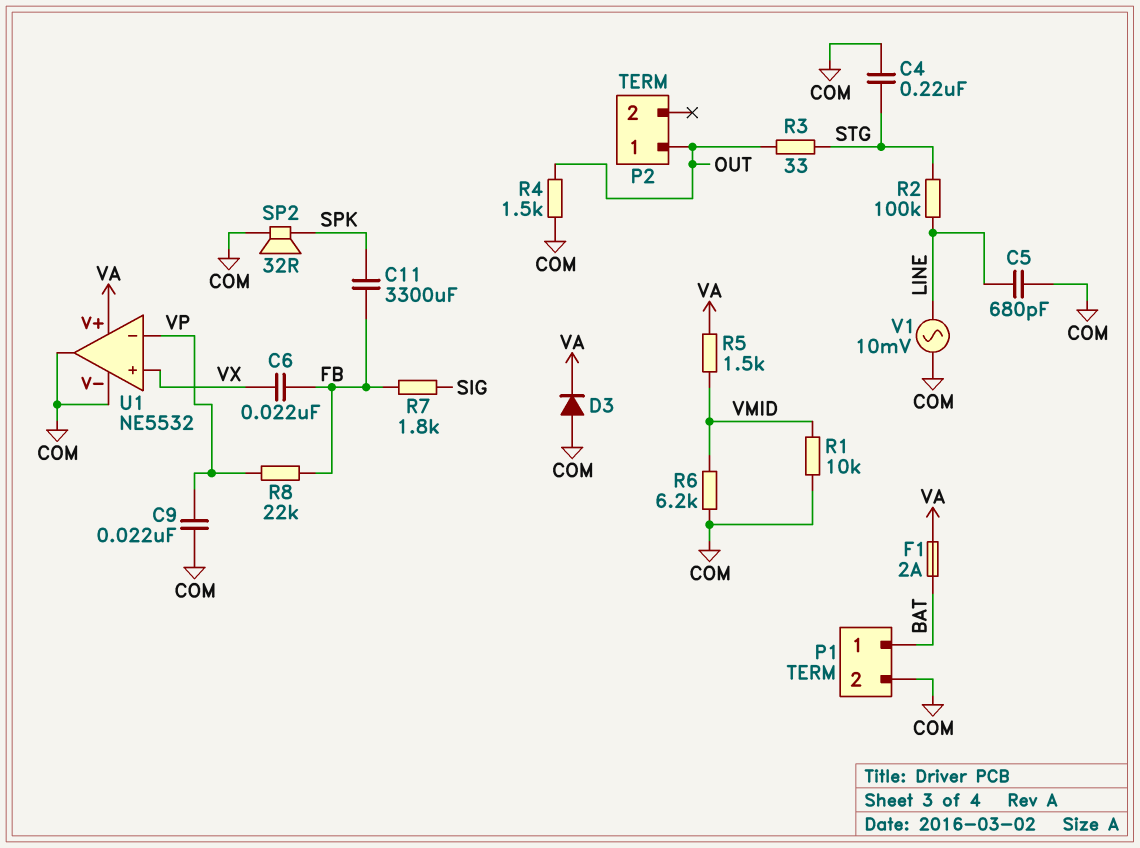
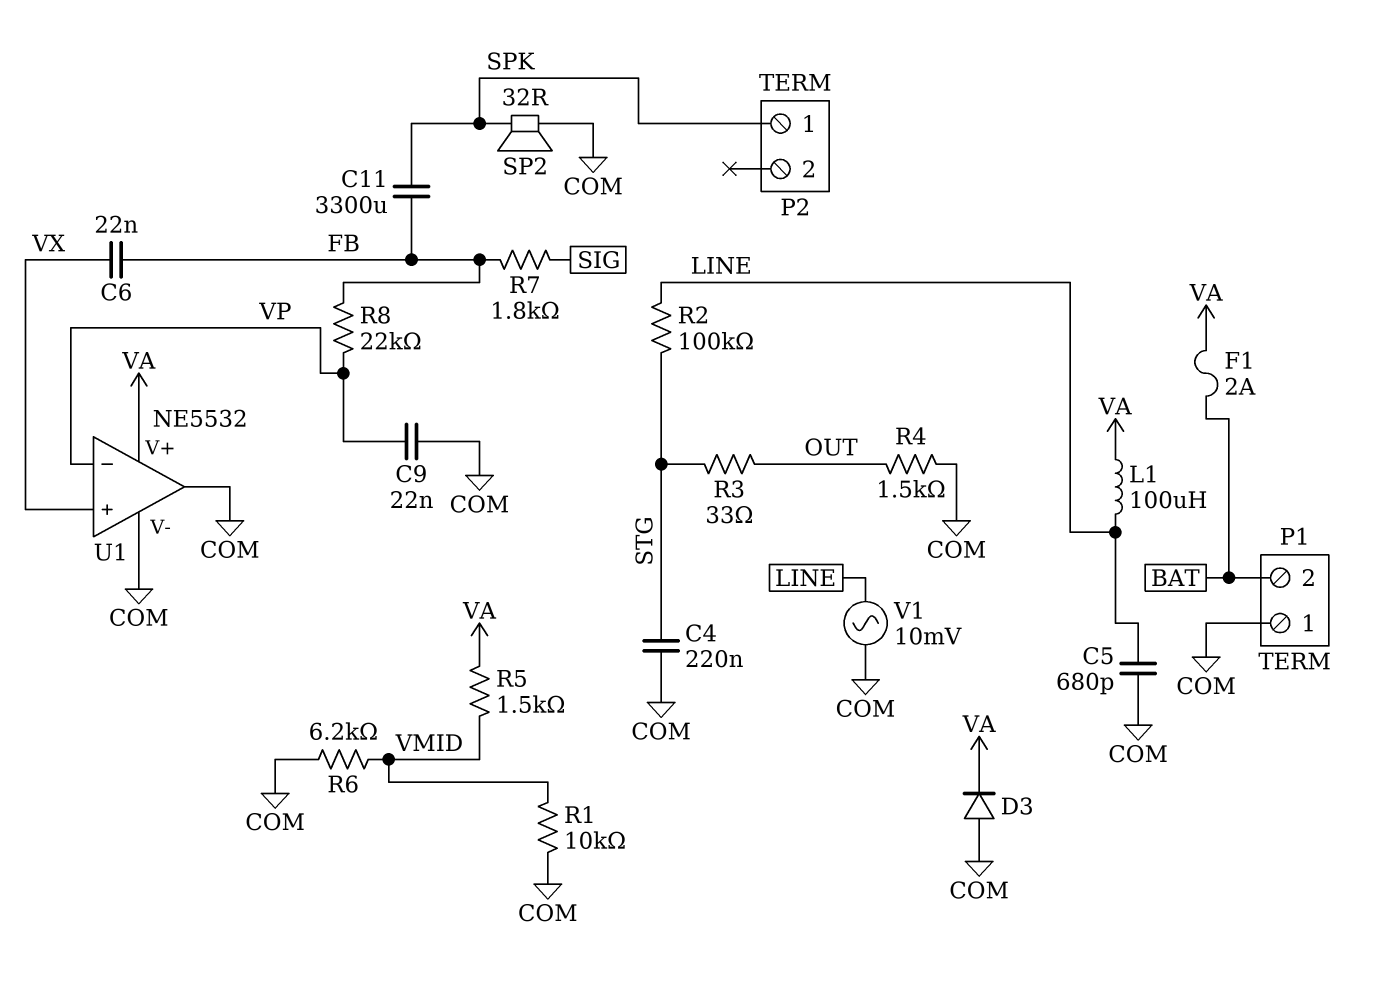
L1: none -> 100uH (LINE, VA)
P1 pin 1: BAT -> COM
P1 pin 2: COM -> BAT
P2 pin 1: OUT -> SPK

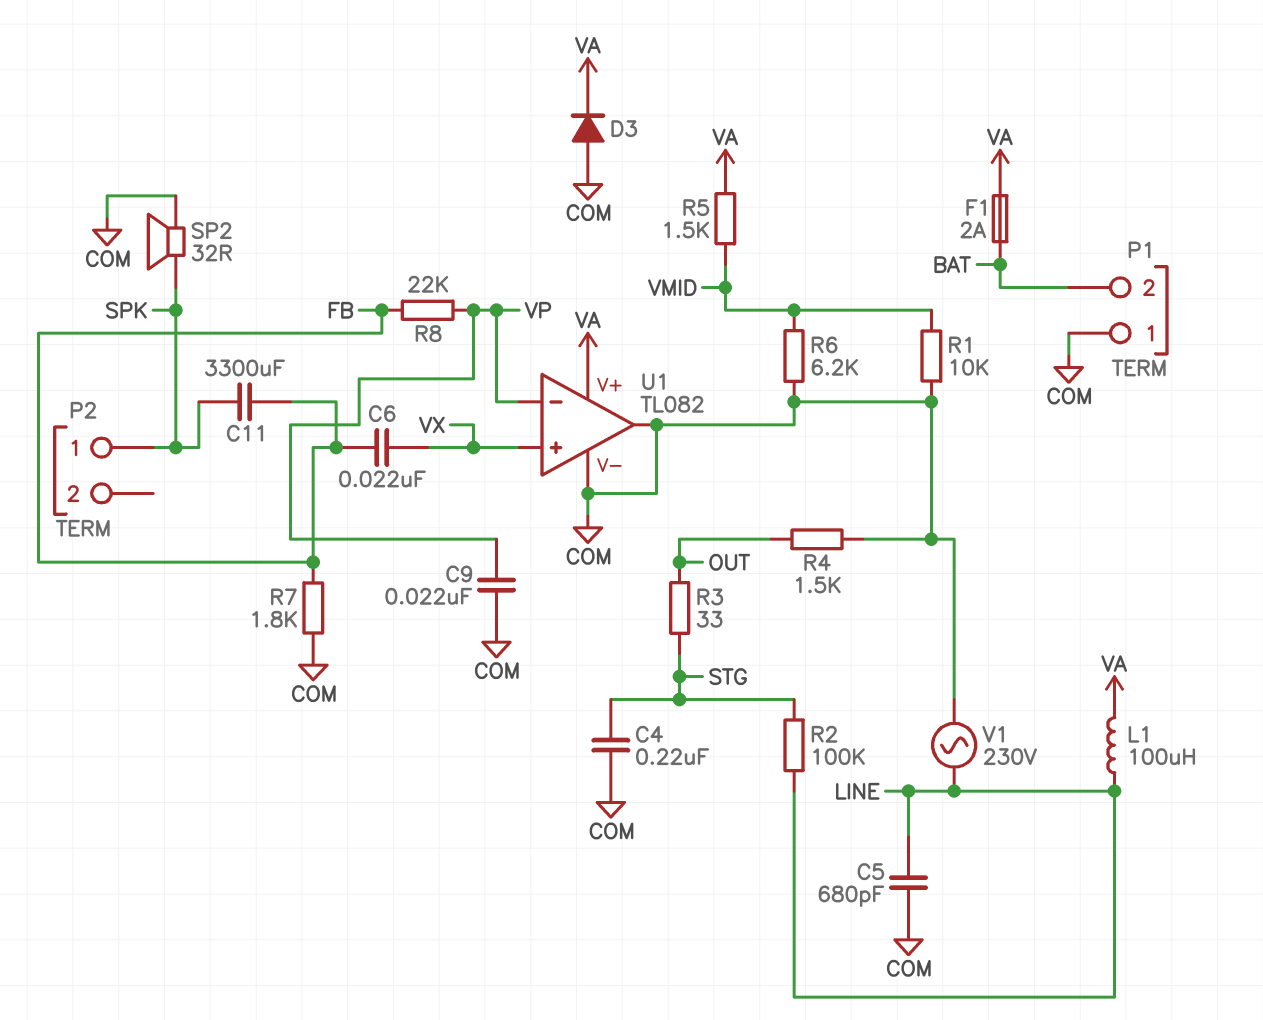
R7: 1.8k (FB, SIG) -> 1.8k (COM, FB)
U1: NE5532 -> TL082
V1: AC 10mV (COM, LINE) -> AC 230V (COM, LINE)

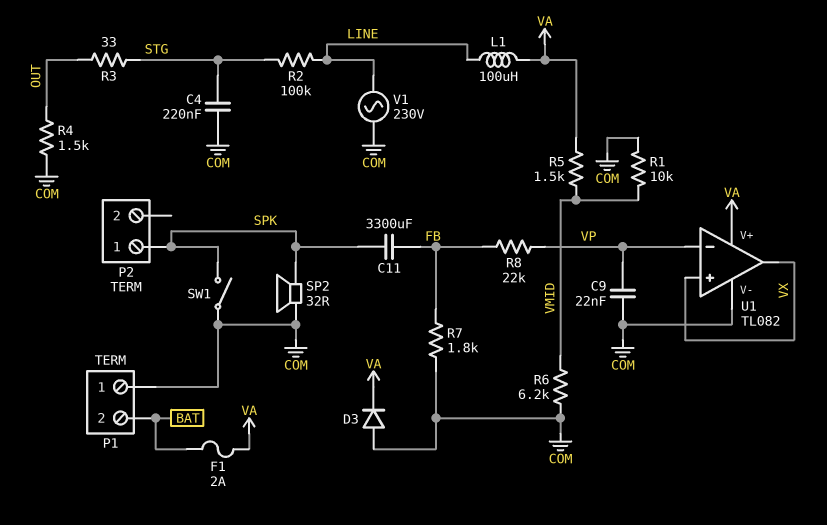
C5: 680pF (COM, LINE) -> none
C6: 22nF (FB, VX) -> none
SW1: none -> switch (COM, SPK)
U1 pin out: COM -> VX

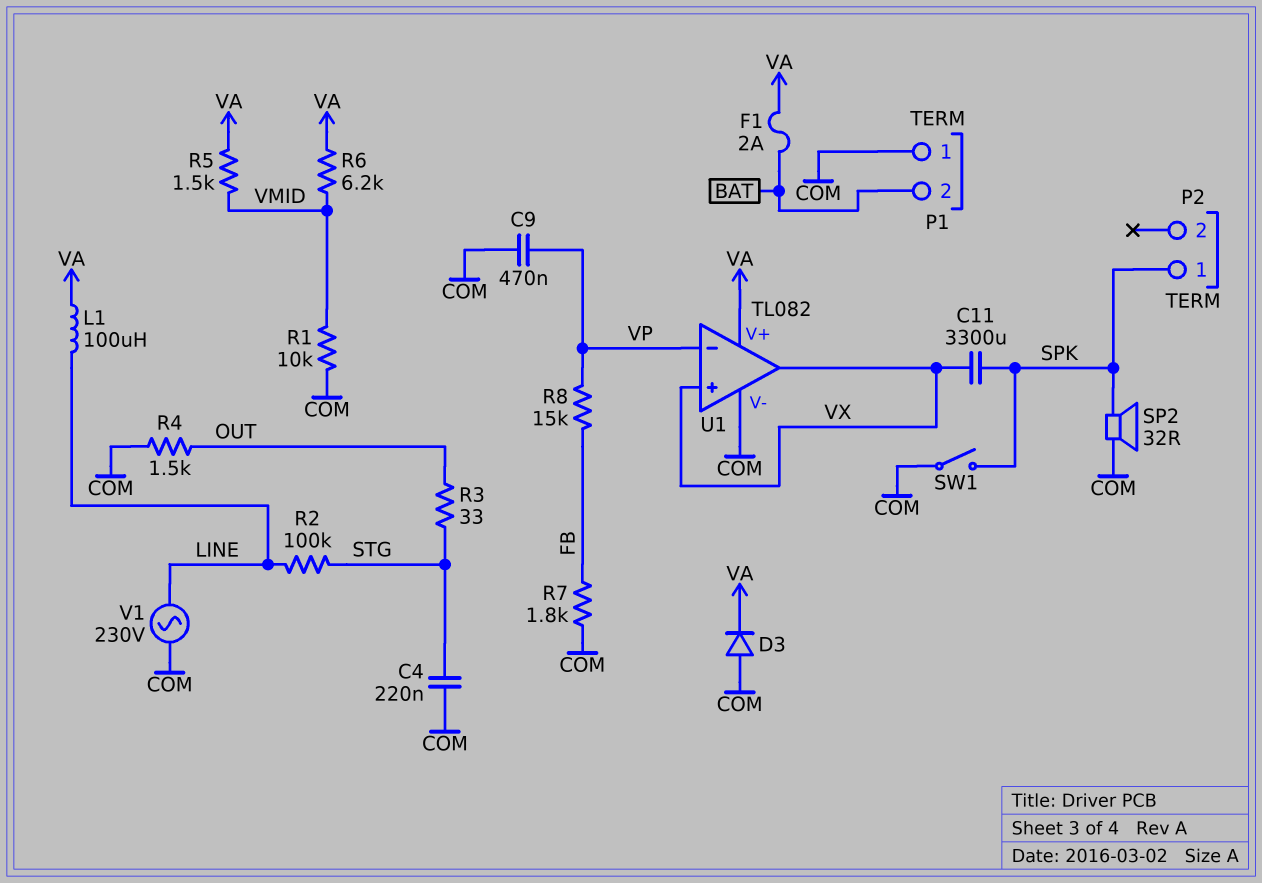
C9: 22nF (COM, VP) -> 470nF (COM, VP)
C11: 3300uF (FB, SPK) -> 3300uF (SPK, VX)
R6: 6.2k (COM, VMID) -> 6.2k (VA, VMID)
R8: 22k (FB, VP) -> 15k (FB, VP)

